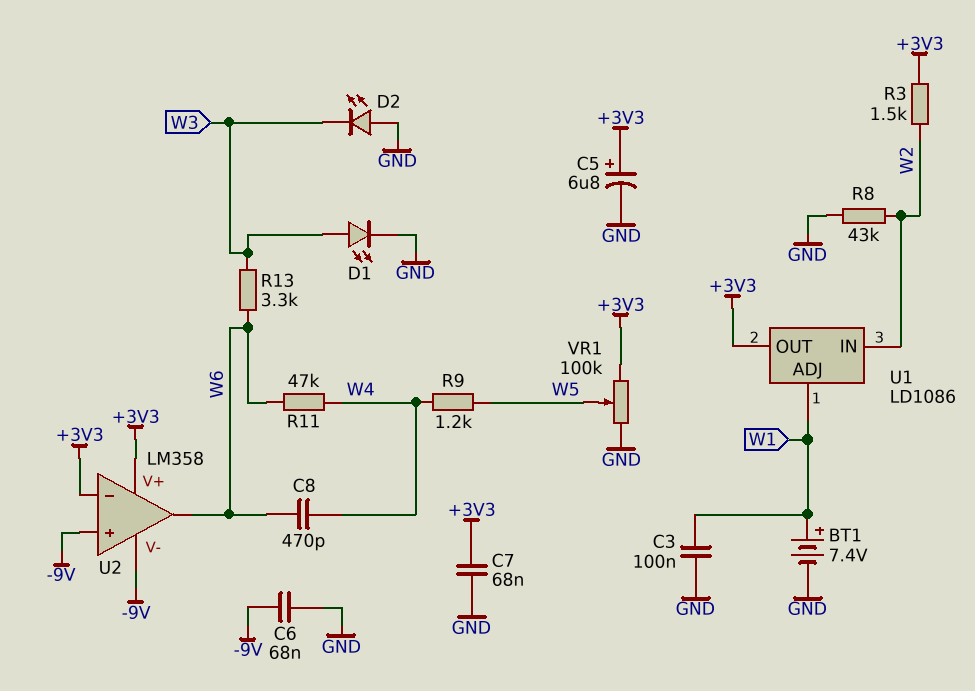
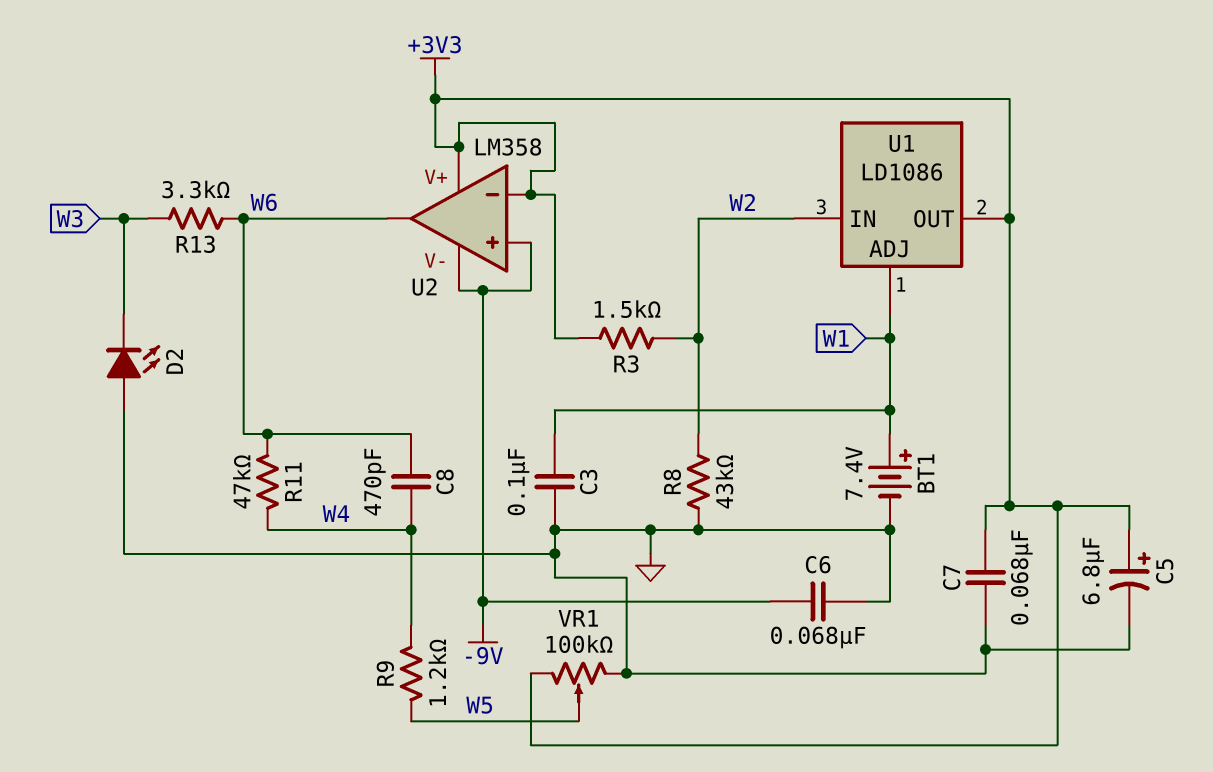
D1: LED (A W3, K GND) -> none

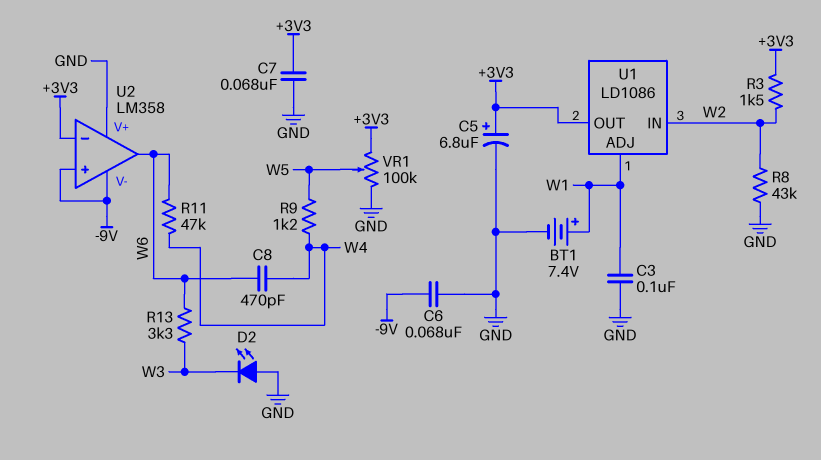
U2 pin V+: +3V3 -> GND

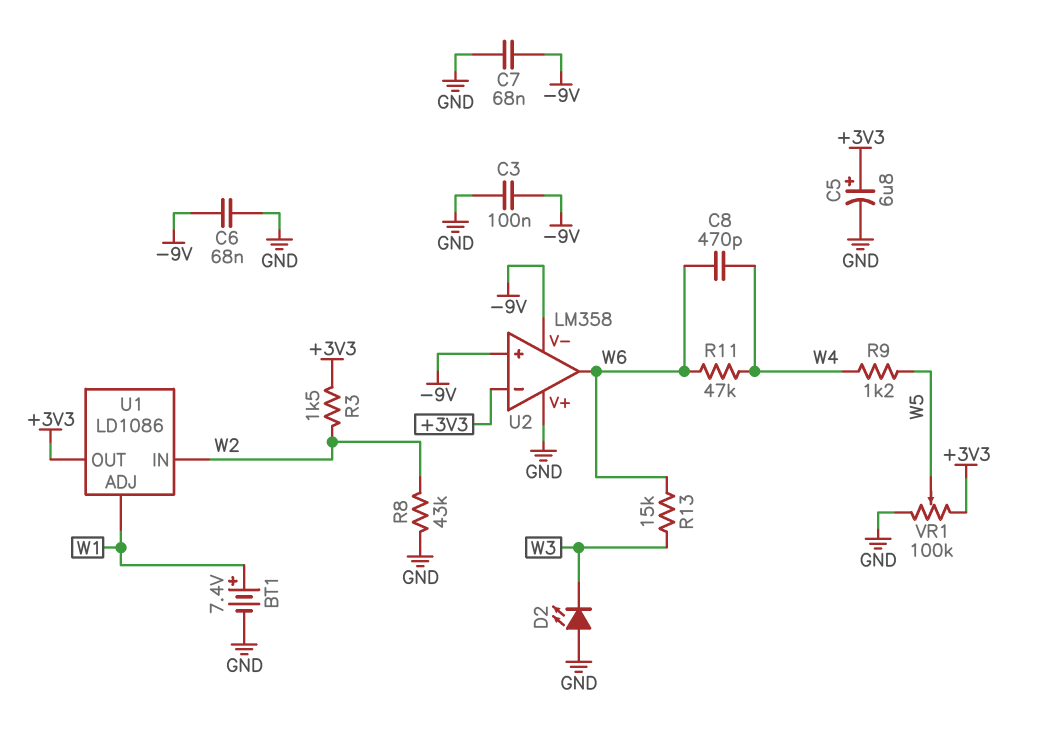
C3: 100nF (GND, W1) -> 100nF (-9V, GND)
C7: 68nF (+3V3, GND) -> 68nF (-9V, GND)
R13: 3.3k (W3, W6) -> 15k (W3, W6)

